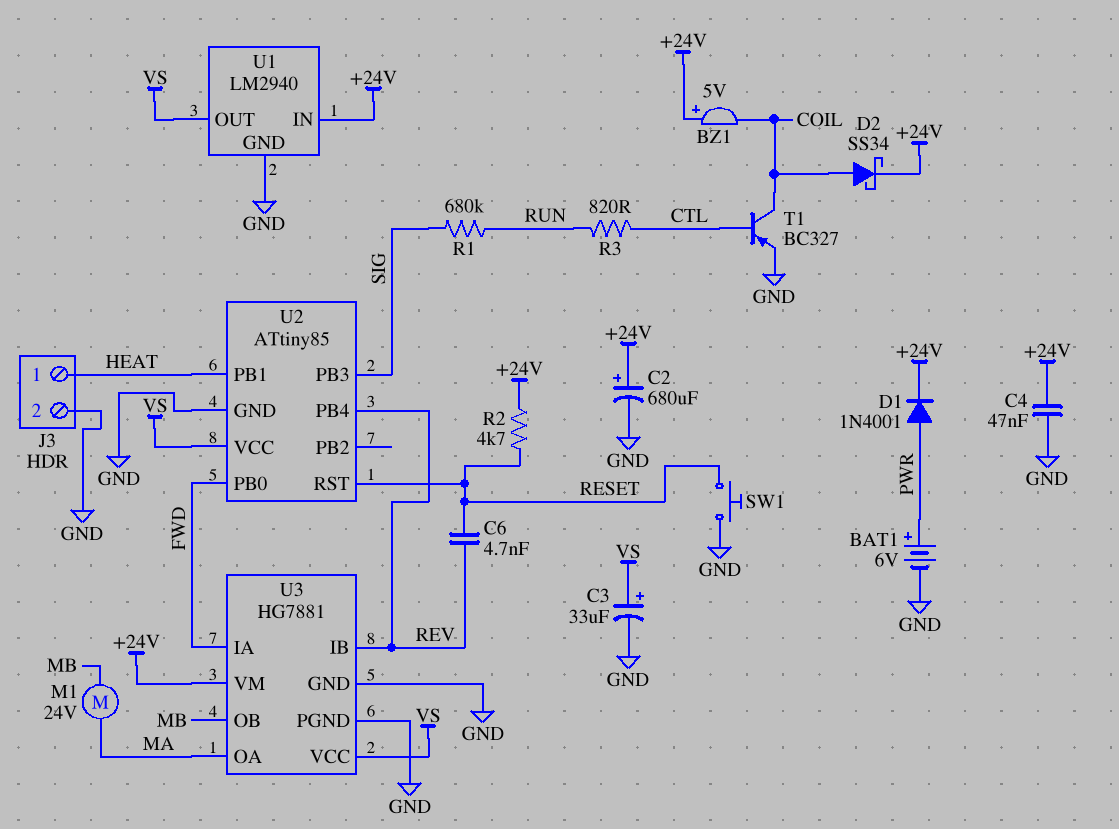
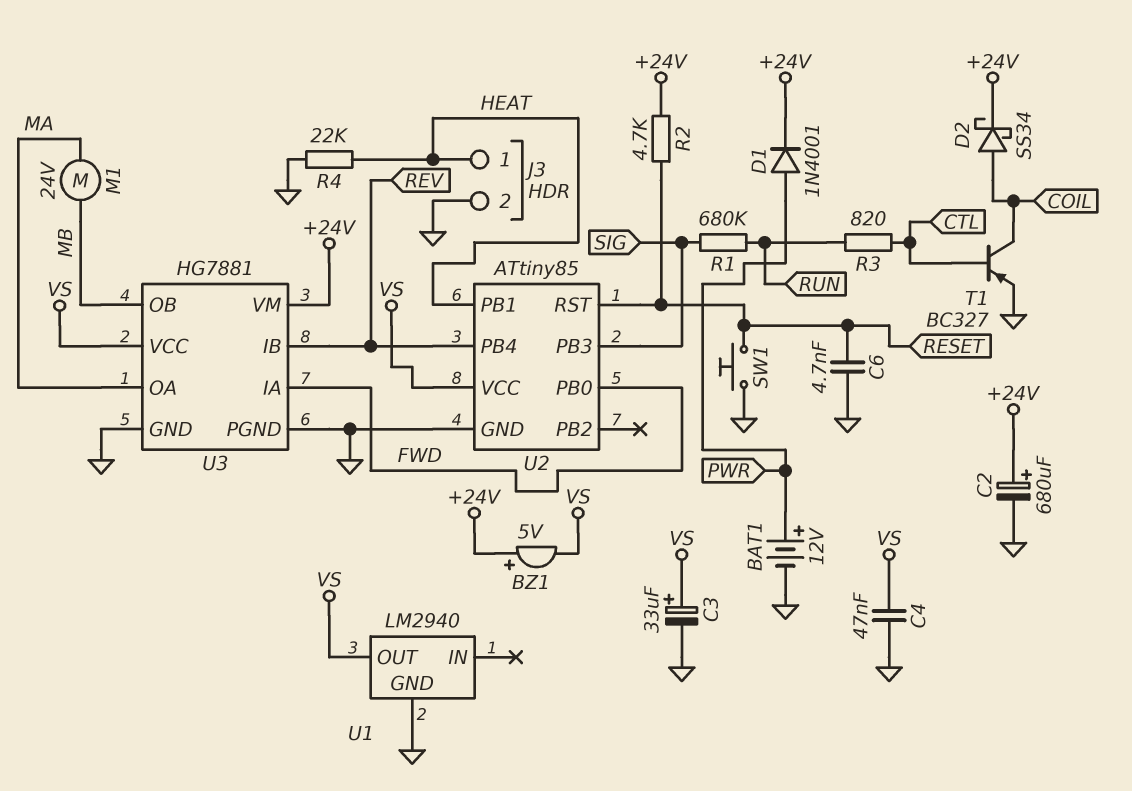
BAT1: 6V (plus PWR, minus GND) -> 12V (plus PWR, minus GND)
BZ1: buzzer 5V (plus +24V, minus COIL) -> buzzer 5V (plus +24V, minus VS)
C4: 47nF (+24V, GND) -> 47nF (GND, VS)
C6: 4.7nF (RESET, REV) -> 4.7nF (GND, RESET)
R4: none -> 22k (GND, HEAT)
U1 pin IN: +24V -> none

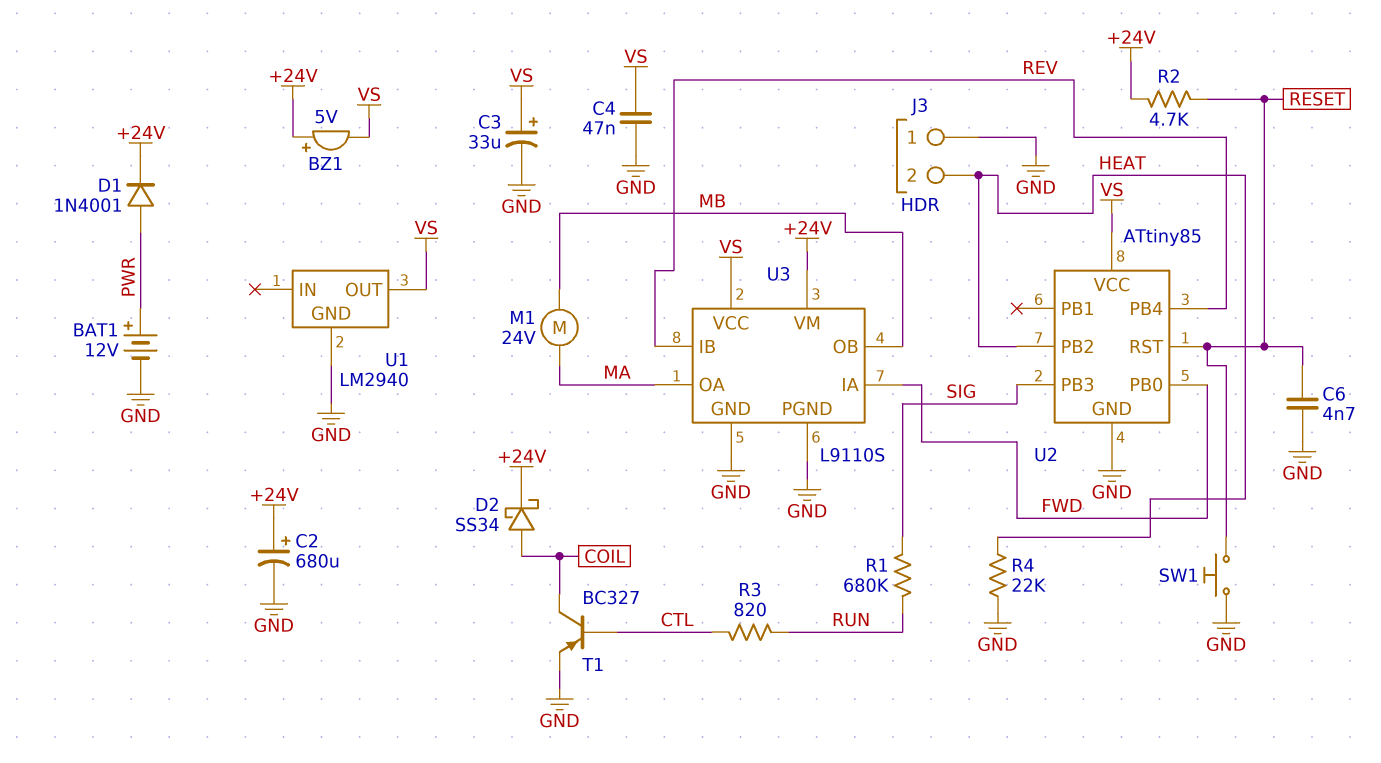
J3 pin 1: HEAT -> GND
J3 pin 2: GND -> HEAT
U2 pin PB1: HEAT -> none
U2 pin PB2: none -> HEAT
U3: HG7881 -> L9110S

